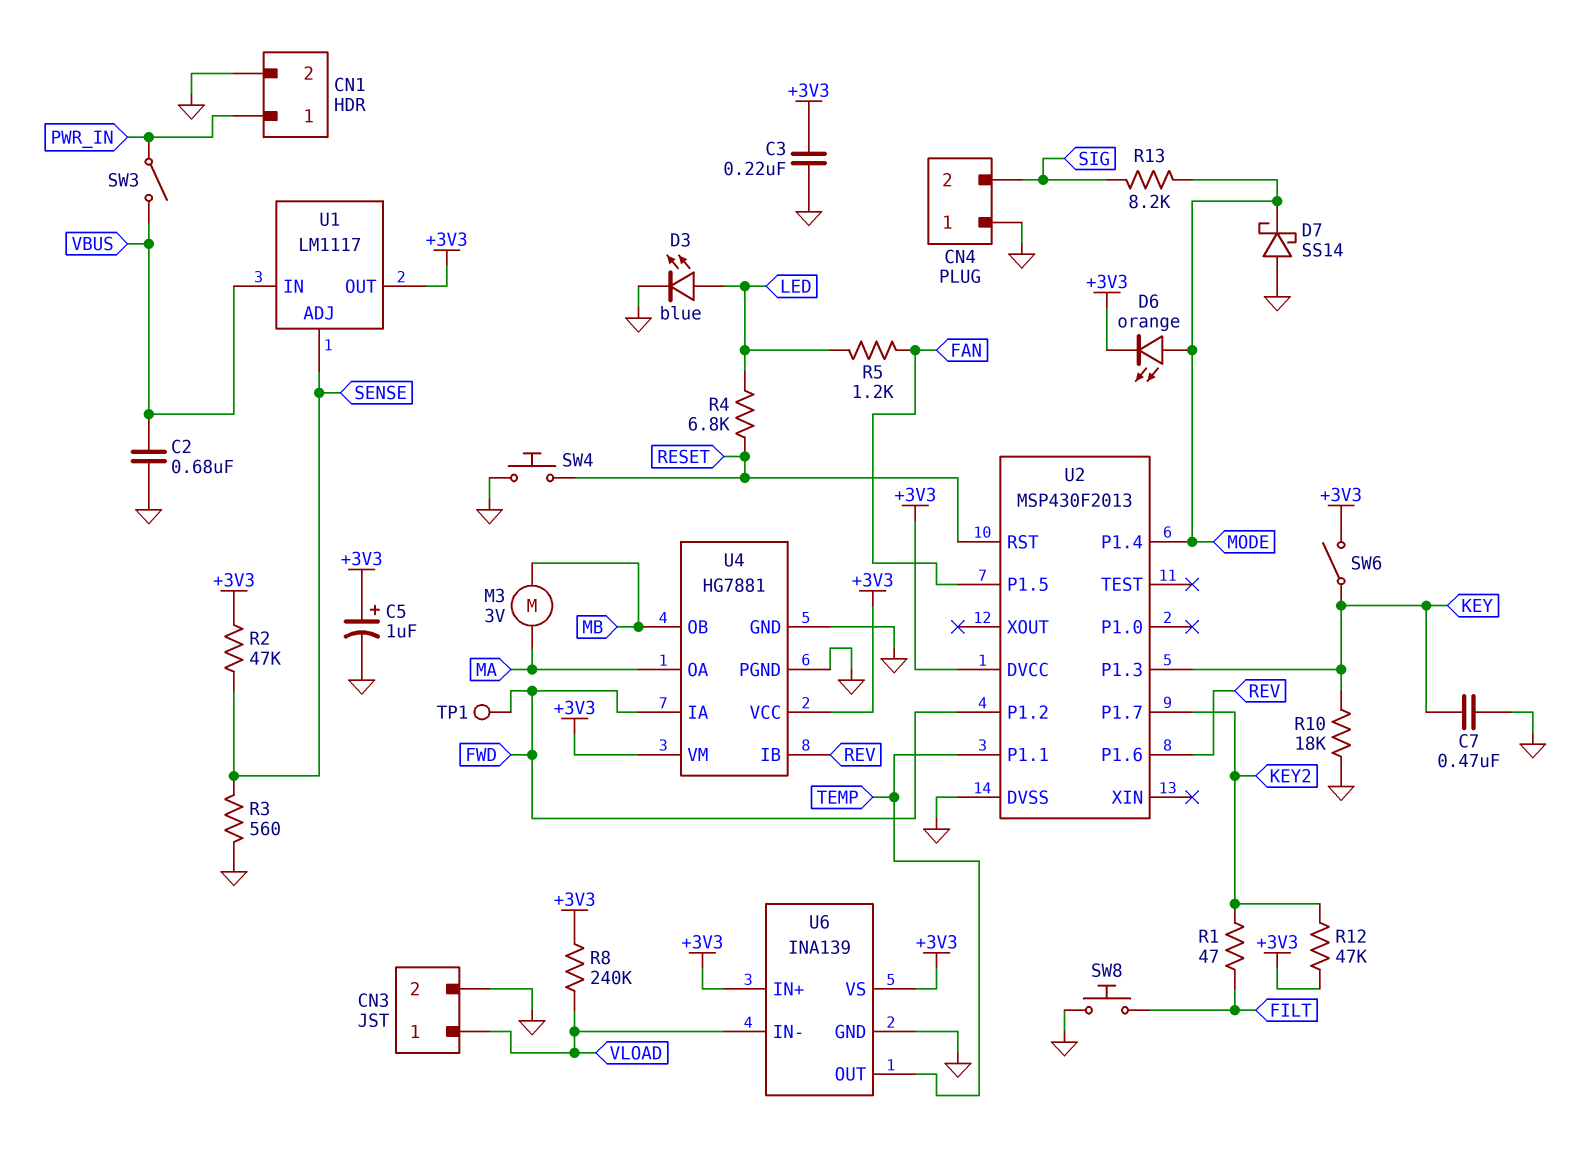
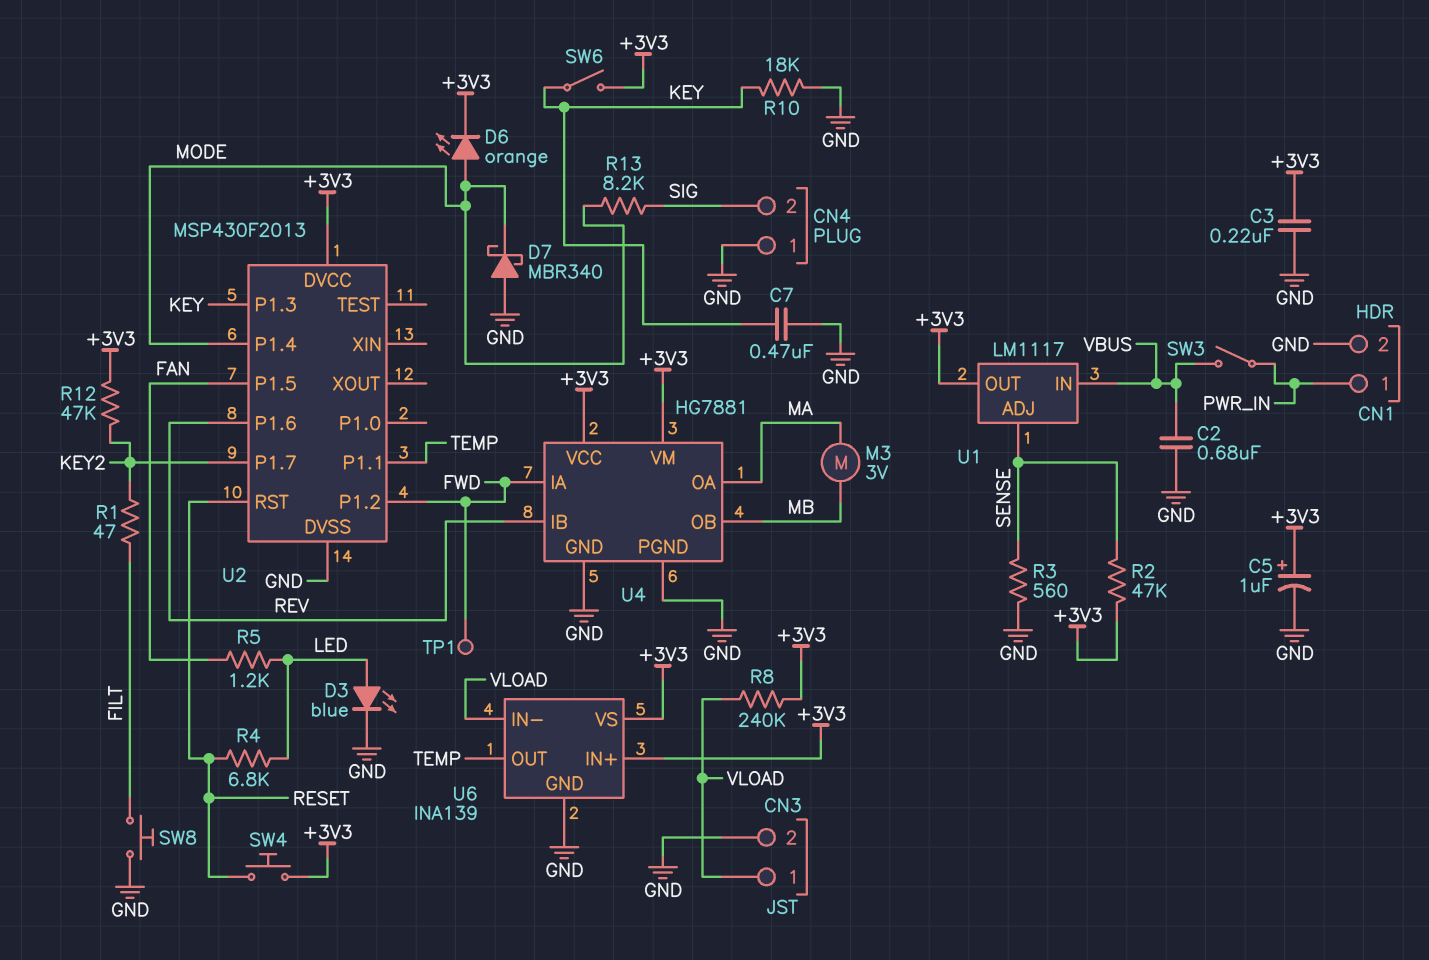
D7: schottky SS14 (A GND, K MODE) -> schottky MBR340 (A GND, K MODE)
SW4: button (GND, RESET) -> button (+3V3, RESET)

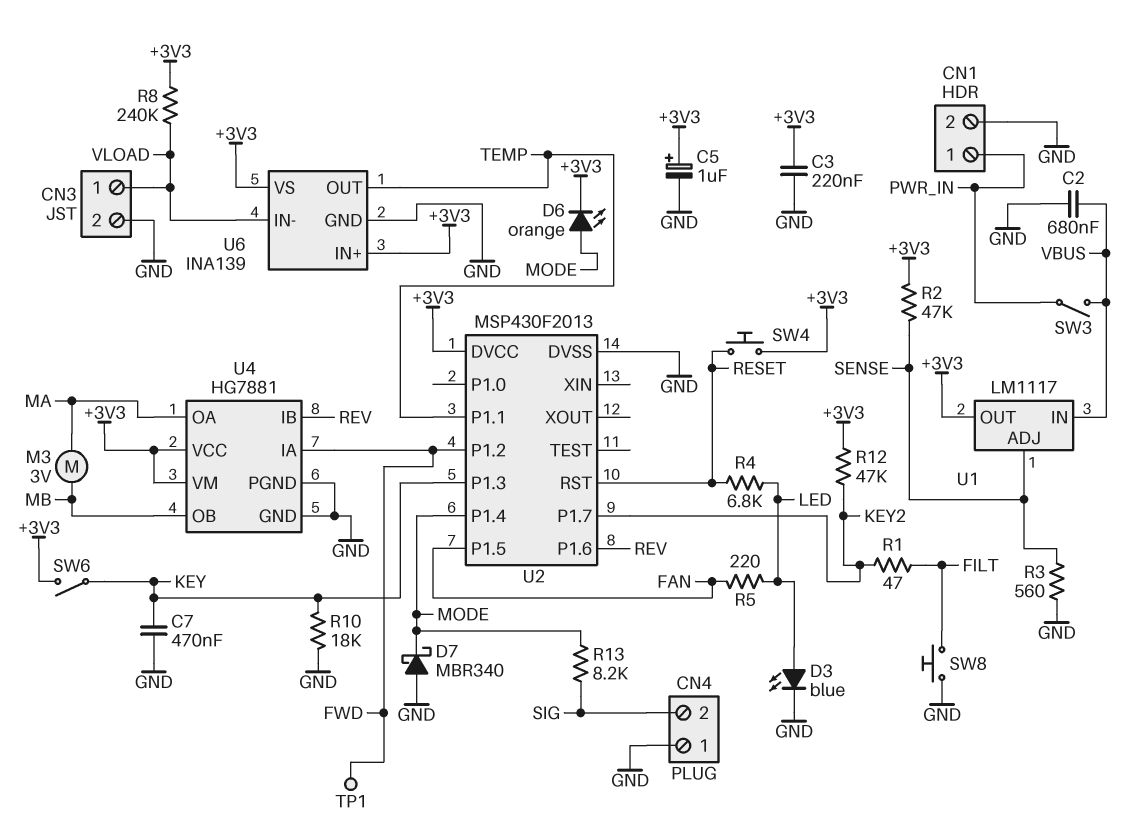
R5: 1.2k (FAN, LED) -> 220 (FAN, LED)

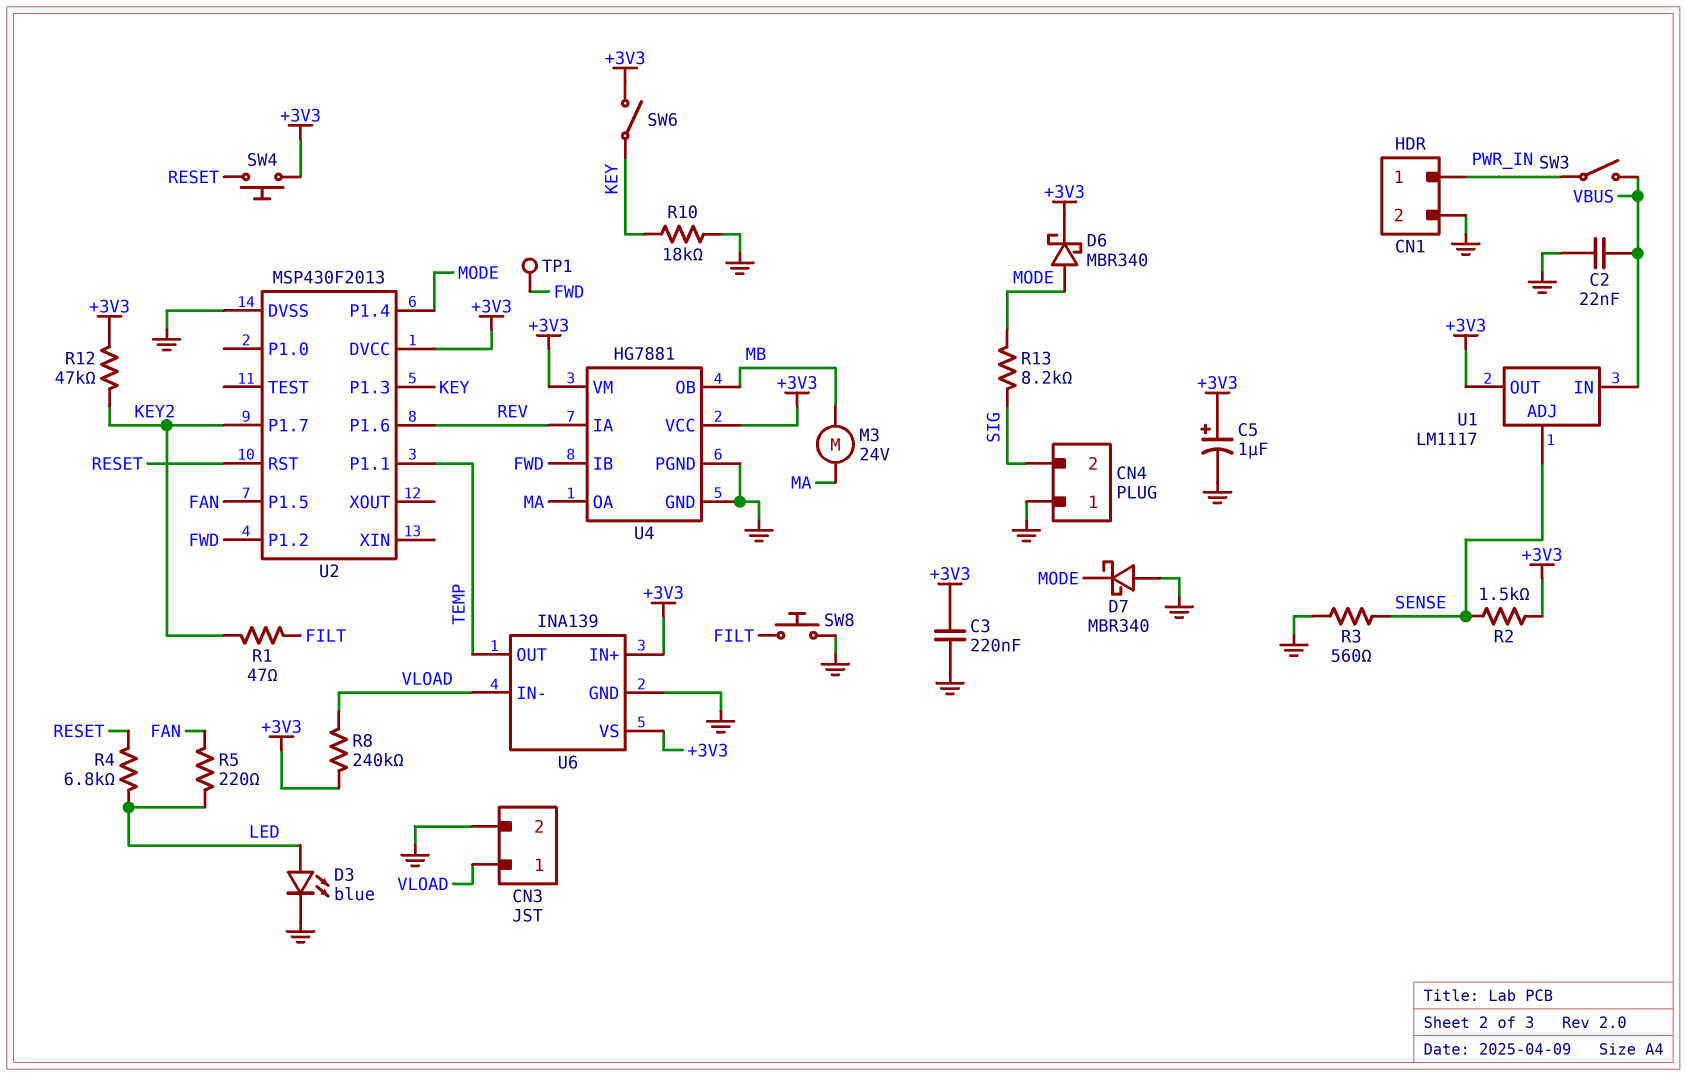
C2: 680nF (GND, VBUS) -> 22nF (GND, VBUS)
C7: 470nF (GND, KEY) -> none
D6: LED orange (A MODE, K +3V3) -> schottky MBR340 (A MODE, K +3V3)
M3: motor 3V (MA, MB) -> motor 24V (MA, MB)
R2: 47k (+3V3, SENSE) -> 1.5k (+3V3, SENSE)
U4 pin IA: FWD -> REV
U4 pin IB: REV -> FWD

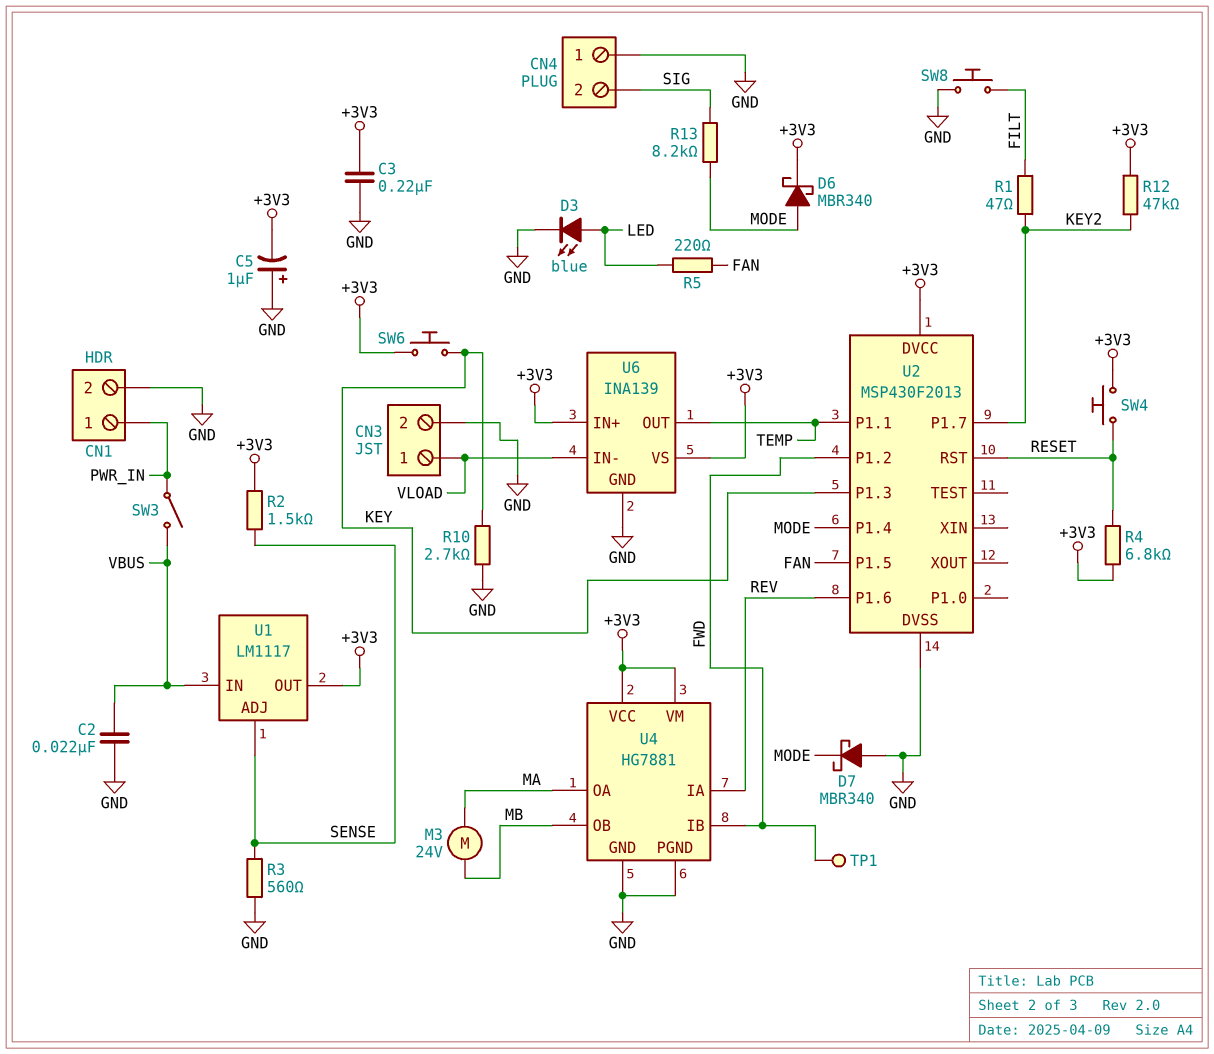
C5: 1uF (plus +3V3, minus GND) -> 1uF (plus GND, minus +3V3)
R4: 6.8k (LED, RESET) -> 6.8k (+3V3, RESET)
R8: 240k (+3V3, VLOAD) -> none
R10: 18k (GND, KEY) -> 2.7k (GND, KEY)
SW6: switch (+3V3, KEY) -> button (+3V3, KEY)

